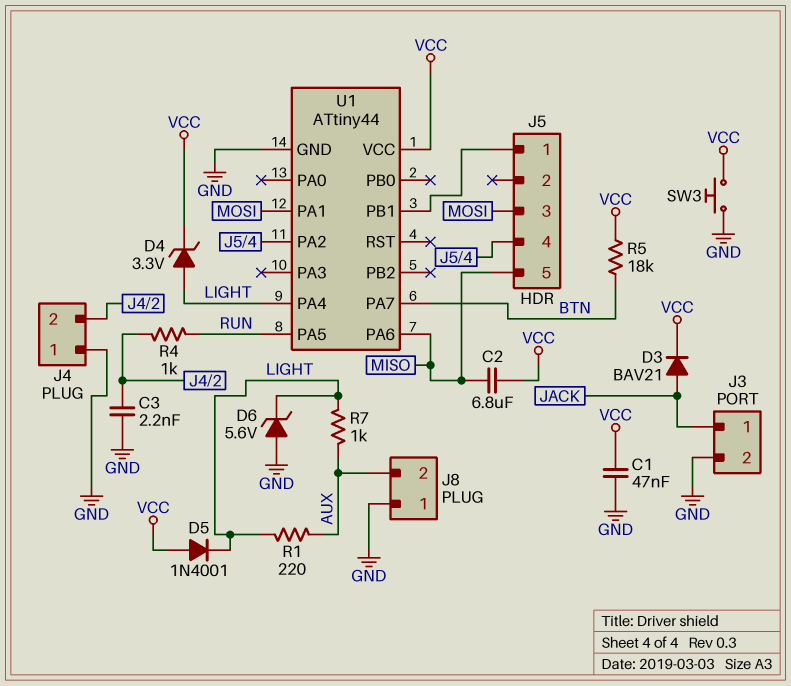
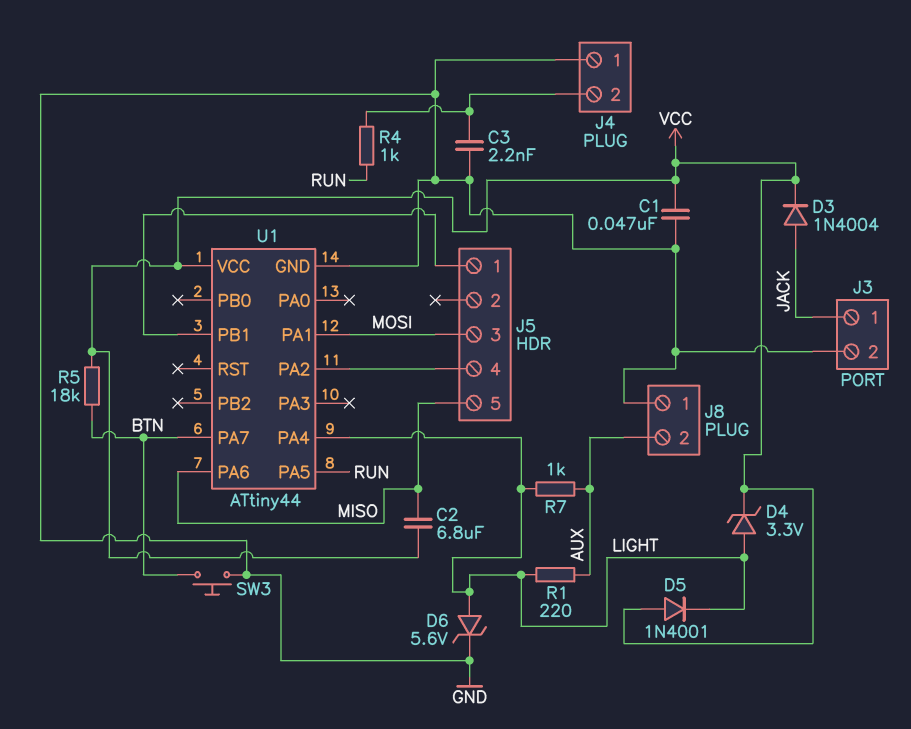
D3: diode BAV21 (A JACK, K VCC) -> diode 1N4004 (A JACK, K VCC)
D6: zener 5.6V (A GND, K LIGHT) -> zener 5.6V (A LIGHT, K GND)
SW3: button (GND, VCC) -> button (BTN, GND)

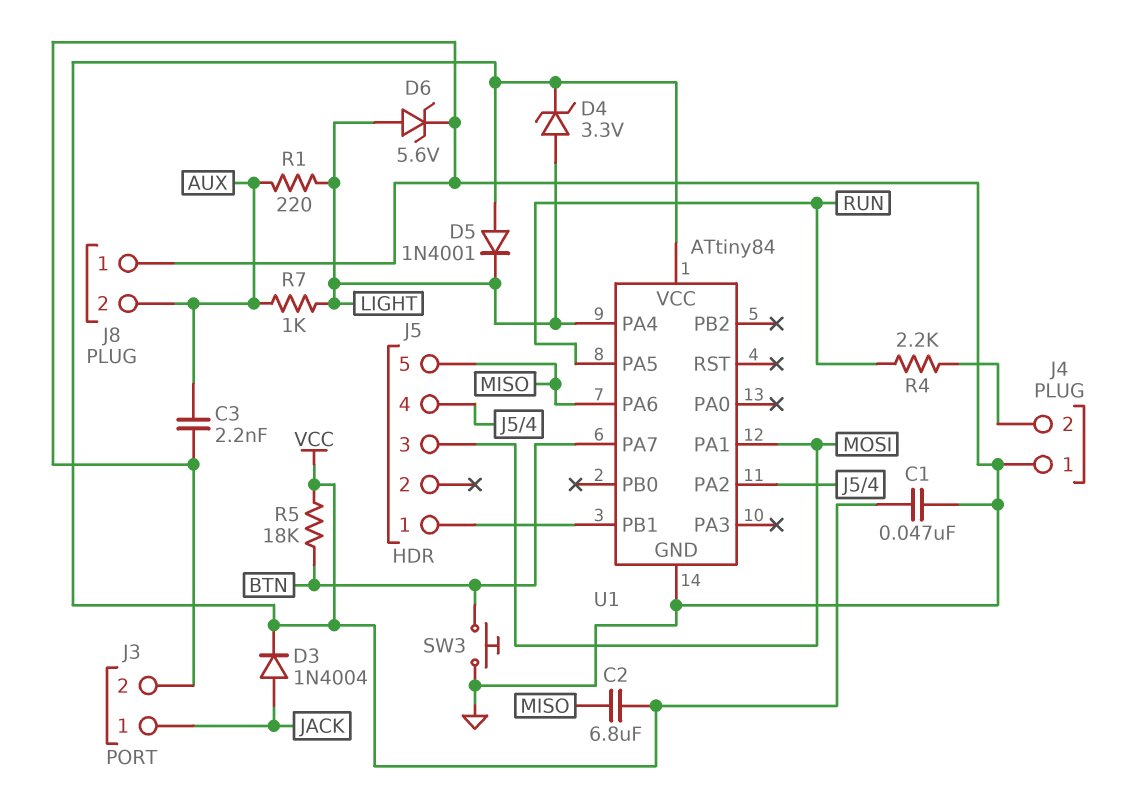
C3: 2.2nF (GND, J4/2) -> 2.2nF (AUX, GND)
R4: 1k (J4/2, RUN) -> 2.2k (J4/2, RUN)
U1: ATtiny44 -> ATtiny84

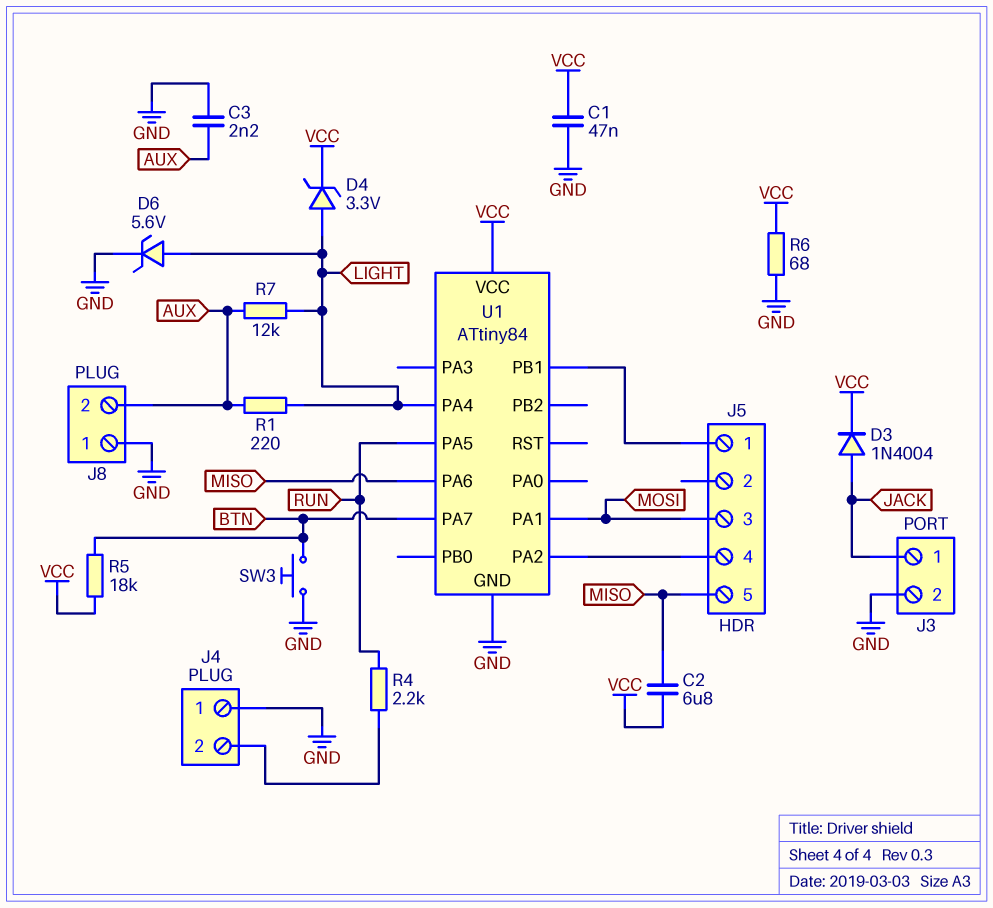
D5: diode 1N4001 (A VCC, K LIGHT) -> none
R6: none -> 68 (GND, VCC)
R7: 1k (AUX, LIGHT) -> 12k (AUX, LIGHT)

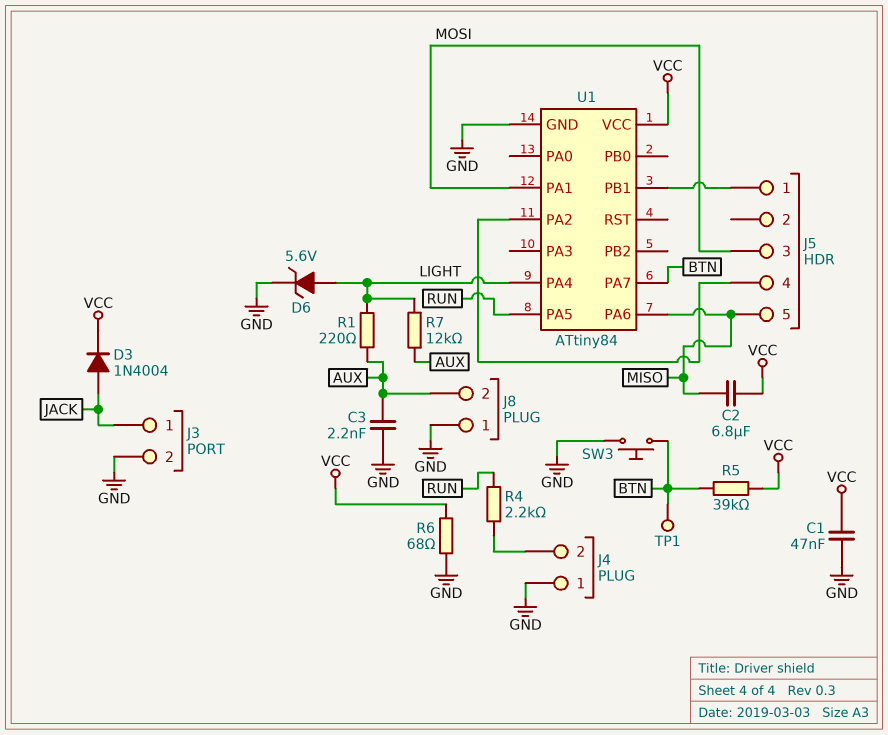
D4: zener 3.3V (A LIGHT, K VCC) -> none
R5: 18k (BTN, VCC) -> 39k (BTN, VCC)
TP1: none -> test point (BTN)

